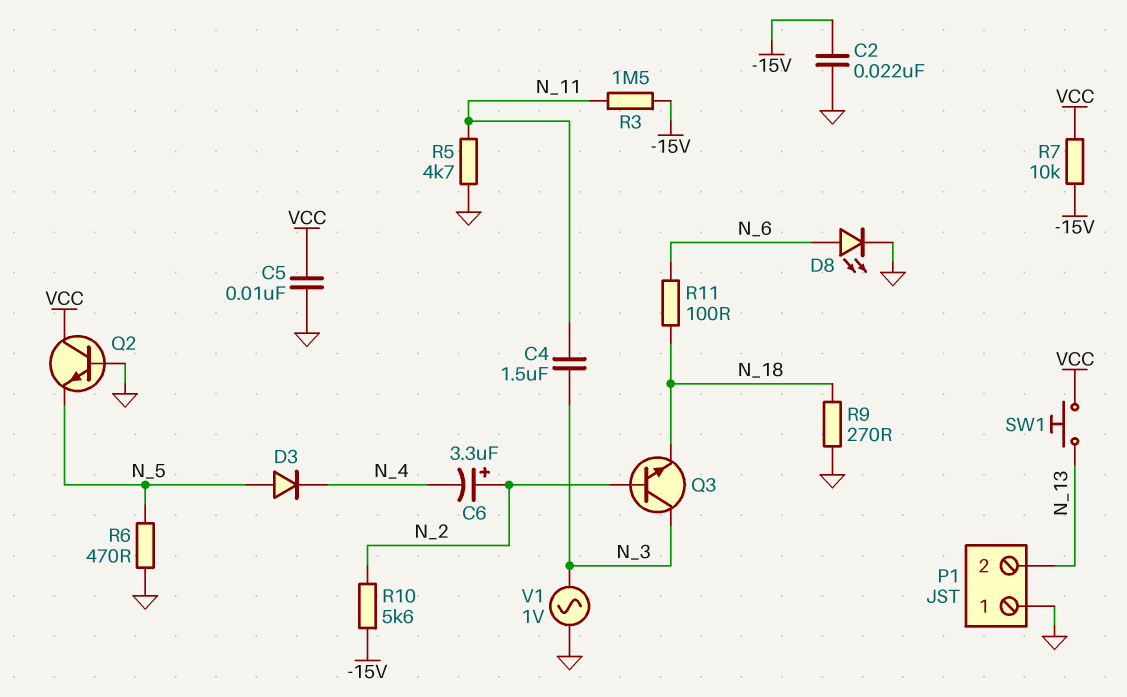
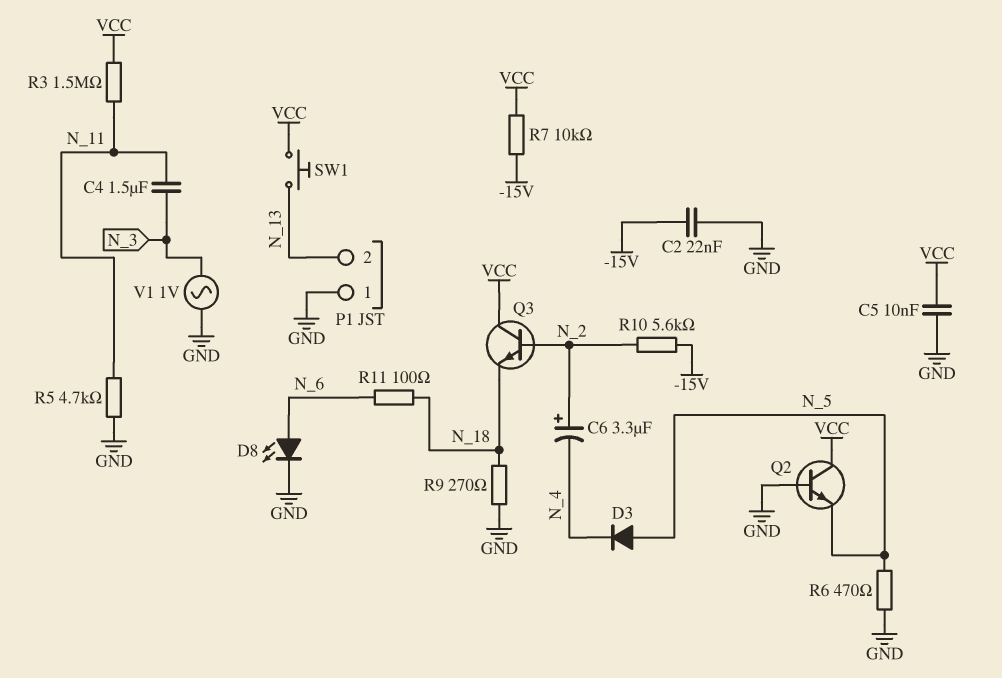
Q3: NPN (B N_2, C N_3, E N_18) -> NPN (B N_2, C VCC, E N_18)
R3: 1.5M (-15V, N_11) -> 1.5M (N_11, VCC)

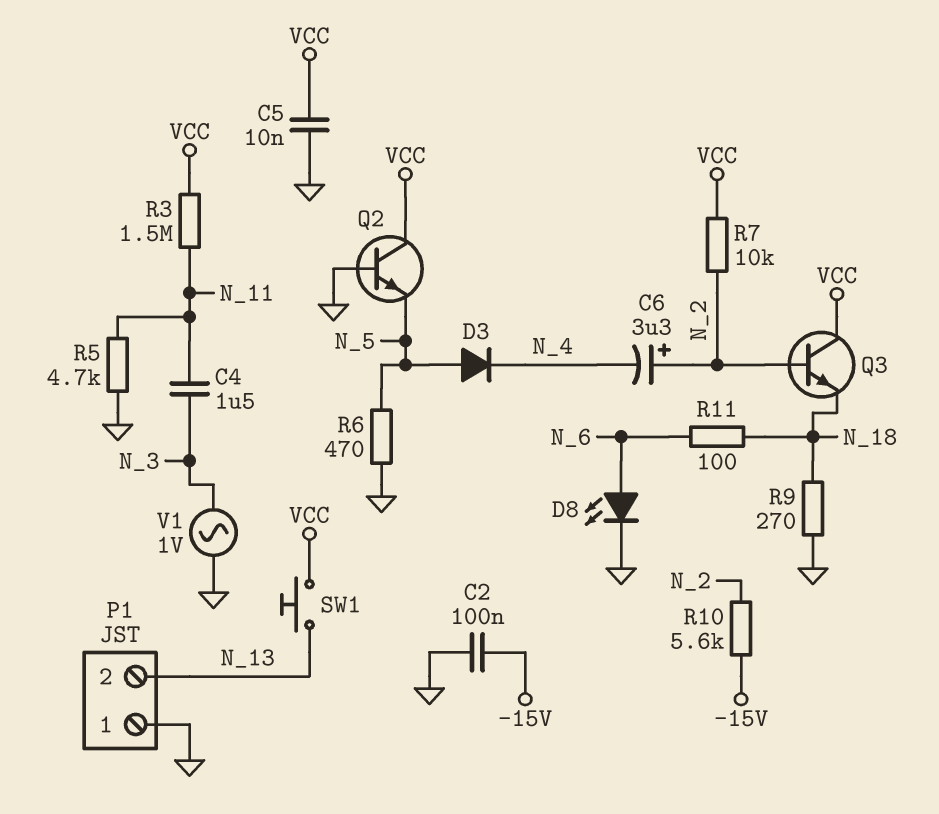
C2: 22nF (-15V, GND) -> 100nF (-15V, GND)
R7: 10k (-15V, VCC) -> 10k (N_2, VCC)

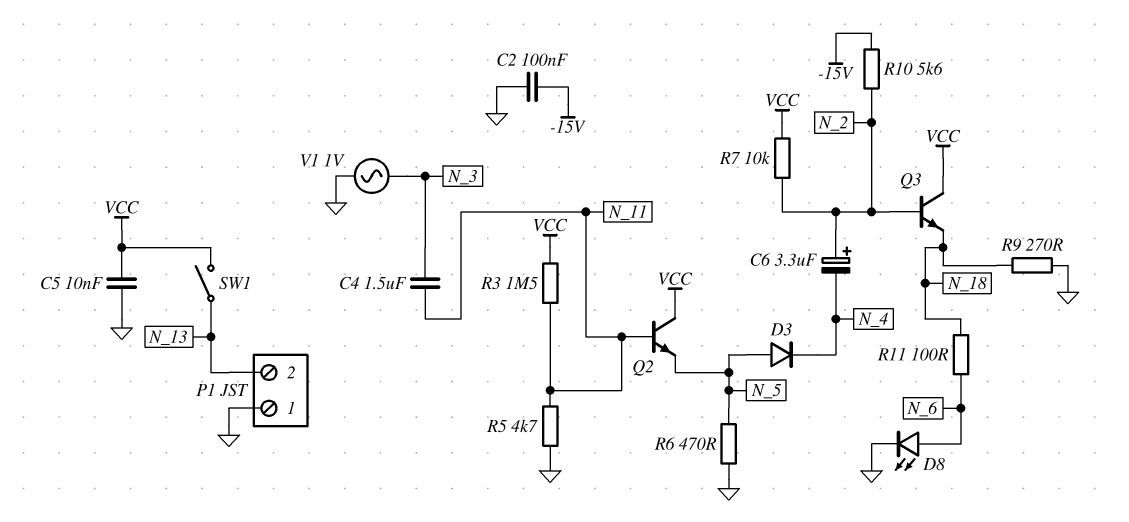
Q2: NPN (B GND, C VCC, E N_5) -> NPN (B N_11, C VCC, E N_5)
SW1: button (N_13, VCC) -> switch (N_13, VCC)

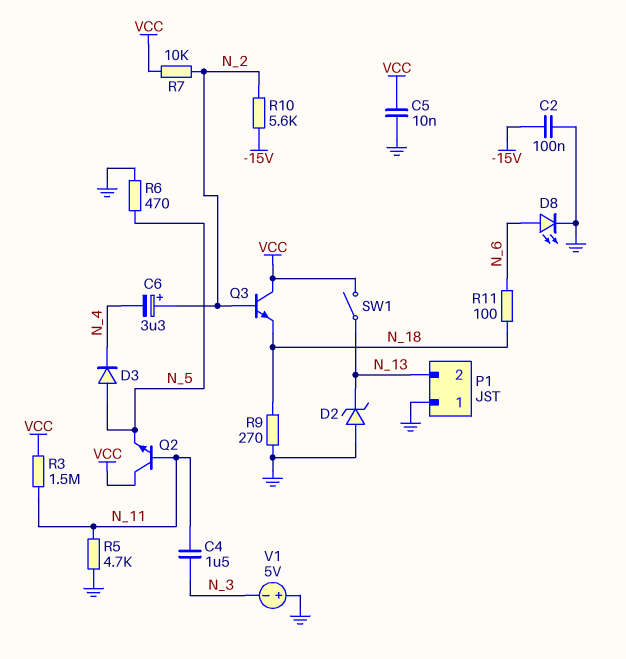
D2: none -> zener (A GND, K N_13)
V1: AC 1V (GND, N_3) -> 5V (plus GND, minus N_3)

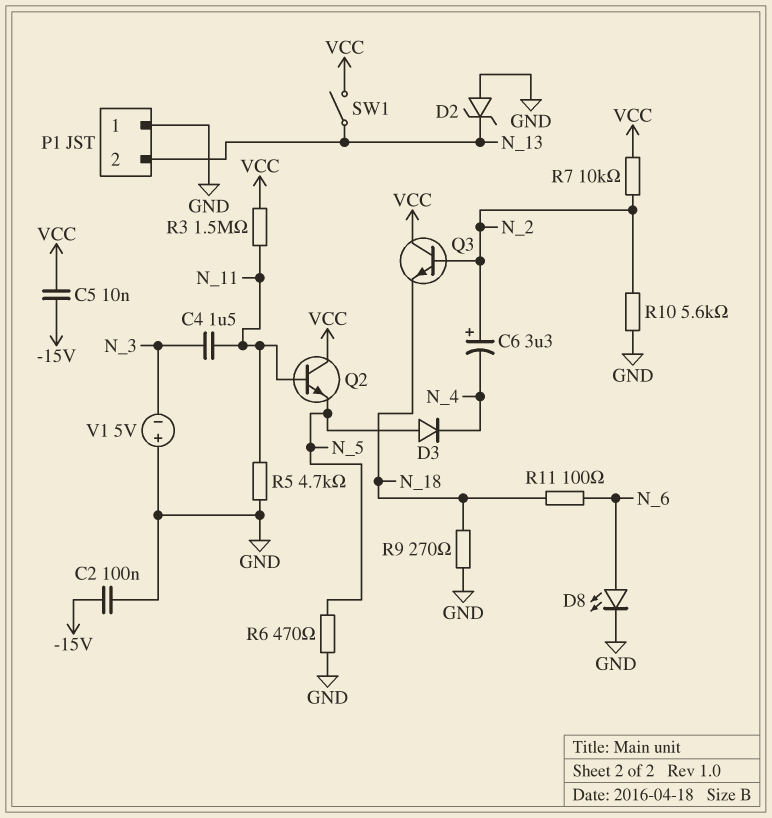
C5: 10nF (GND, VCC) -> 10nF (-15V, VCC)
R10: 5.6k (-15V, N_2) -> 5.6k (GND, N_2)

